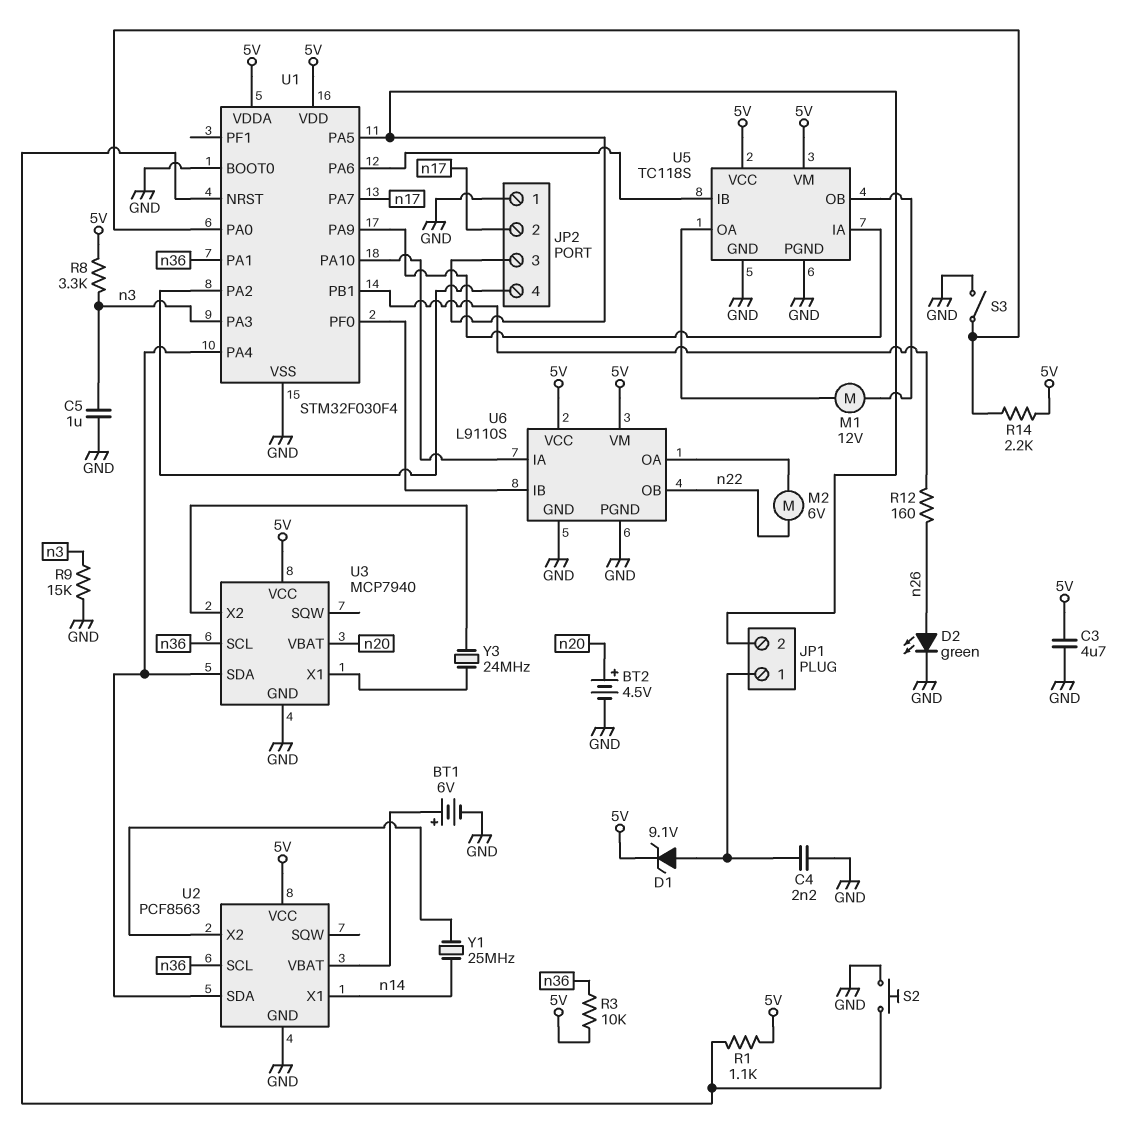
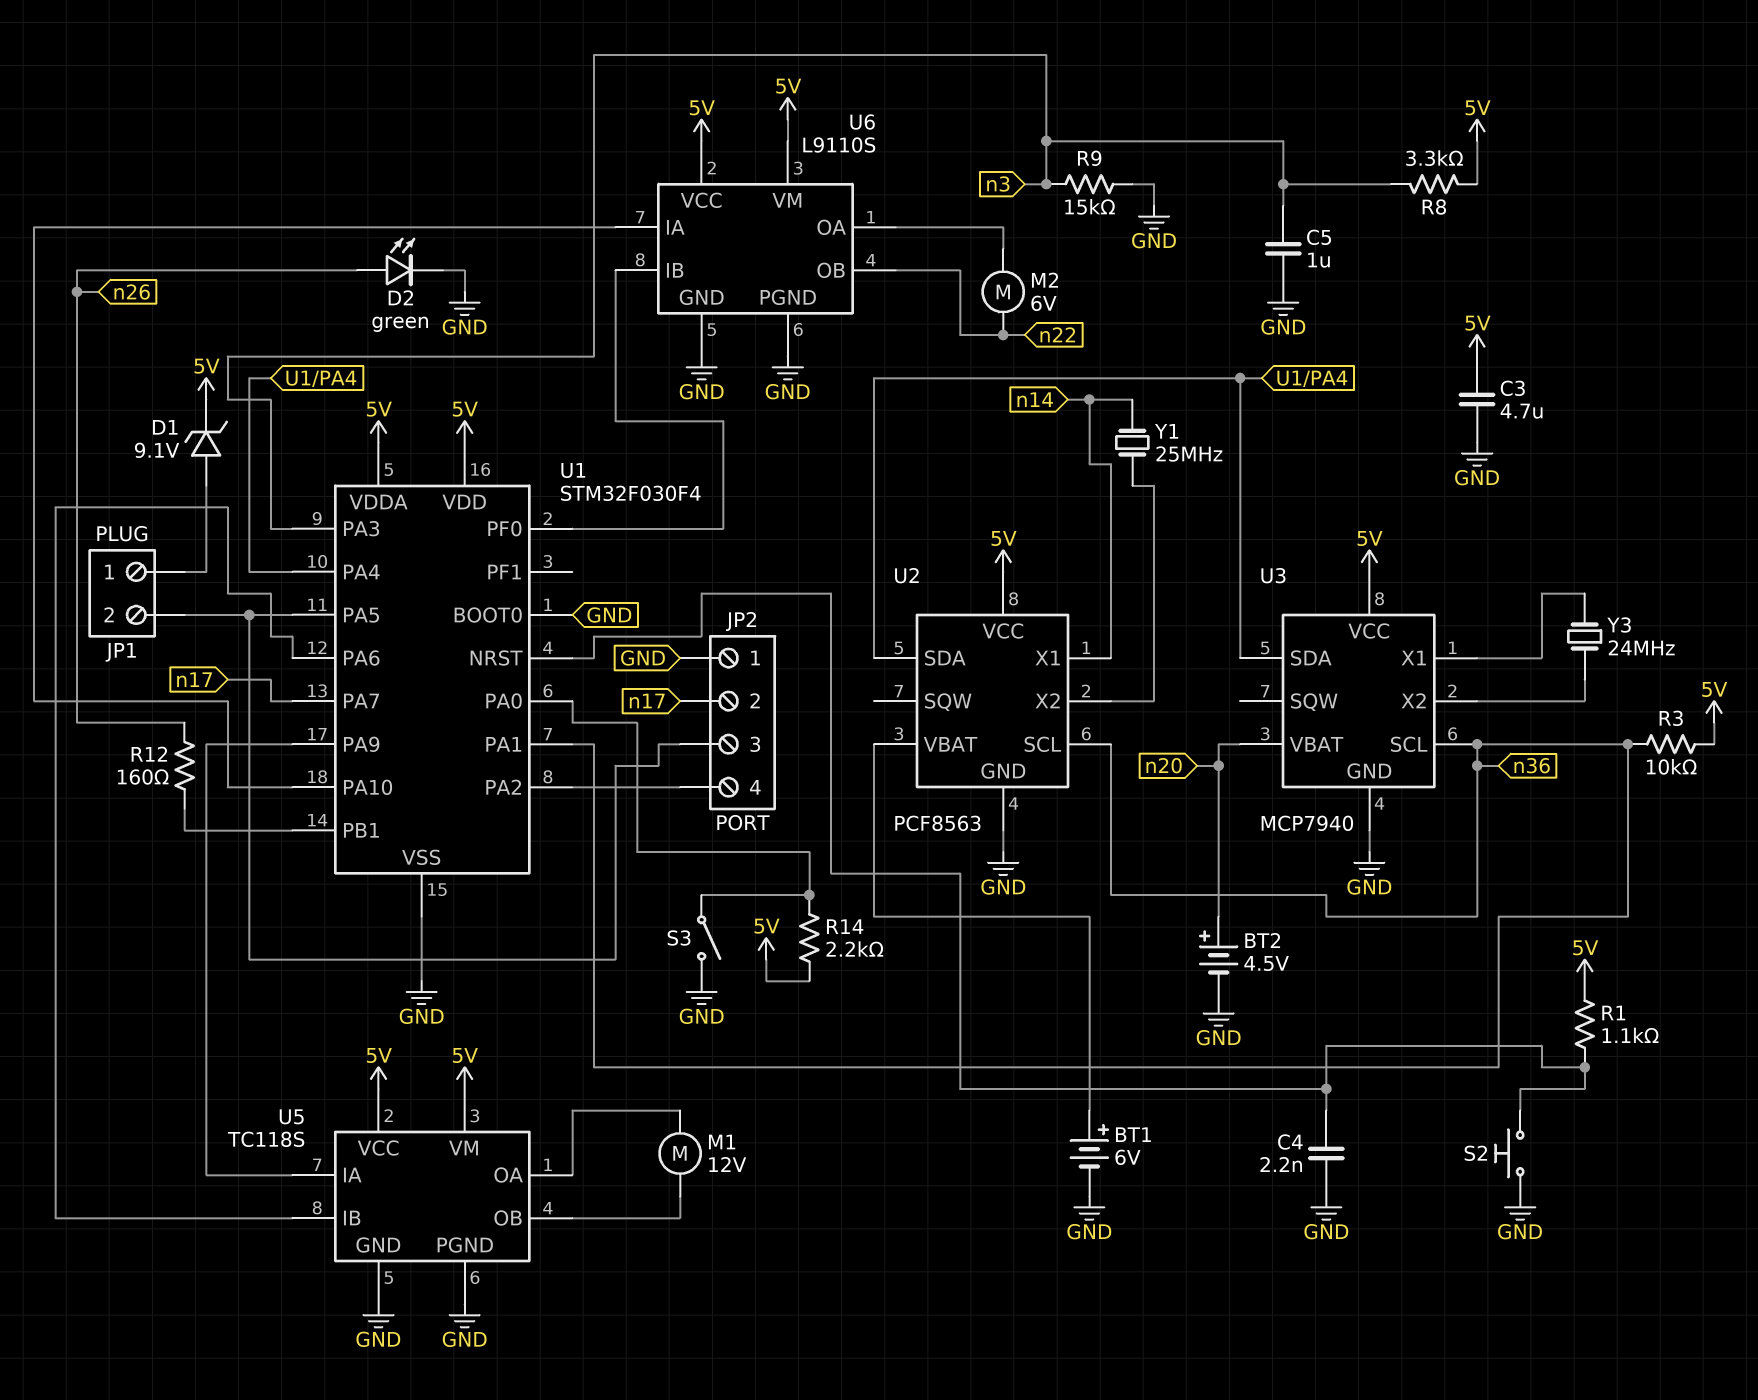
C4: 2.2nF (GND, JP1/1) -> 2.2nF (GND, U1/NRST)

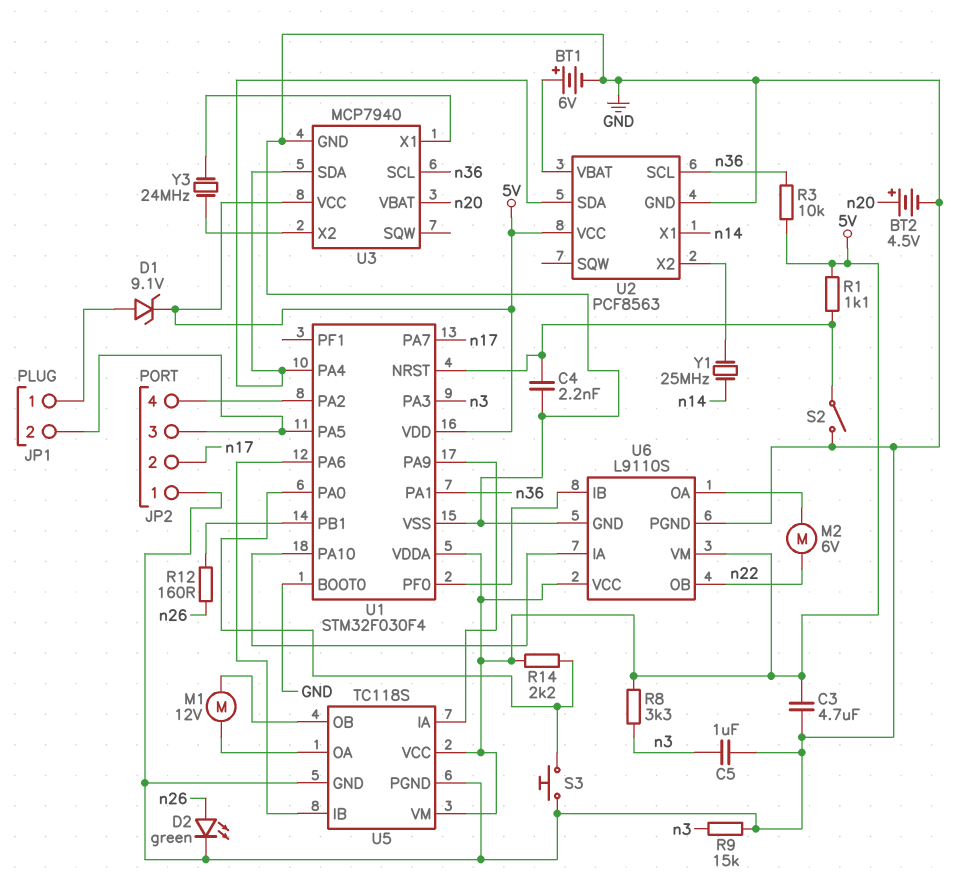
S2: button (GND, U1/NRST) -> switch (GND, U1/NRST)
S3: switch (GND, U1/PA0) -> button (GND, U1/PA0)

